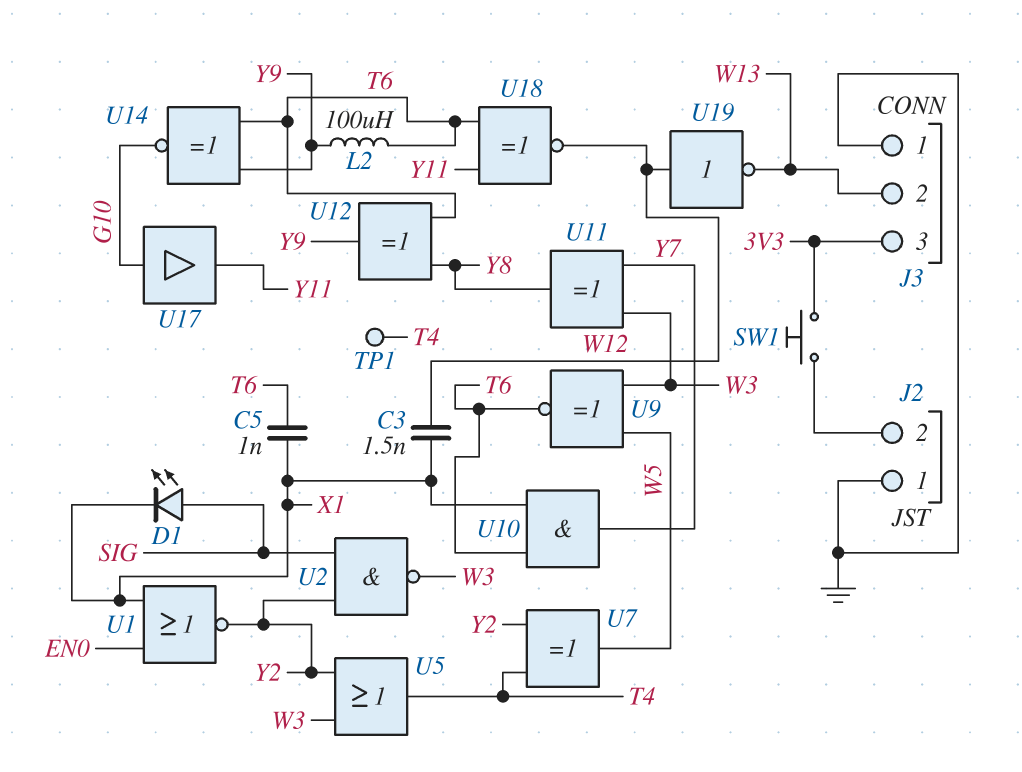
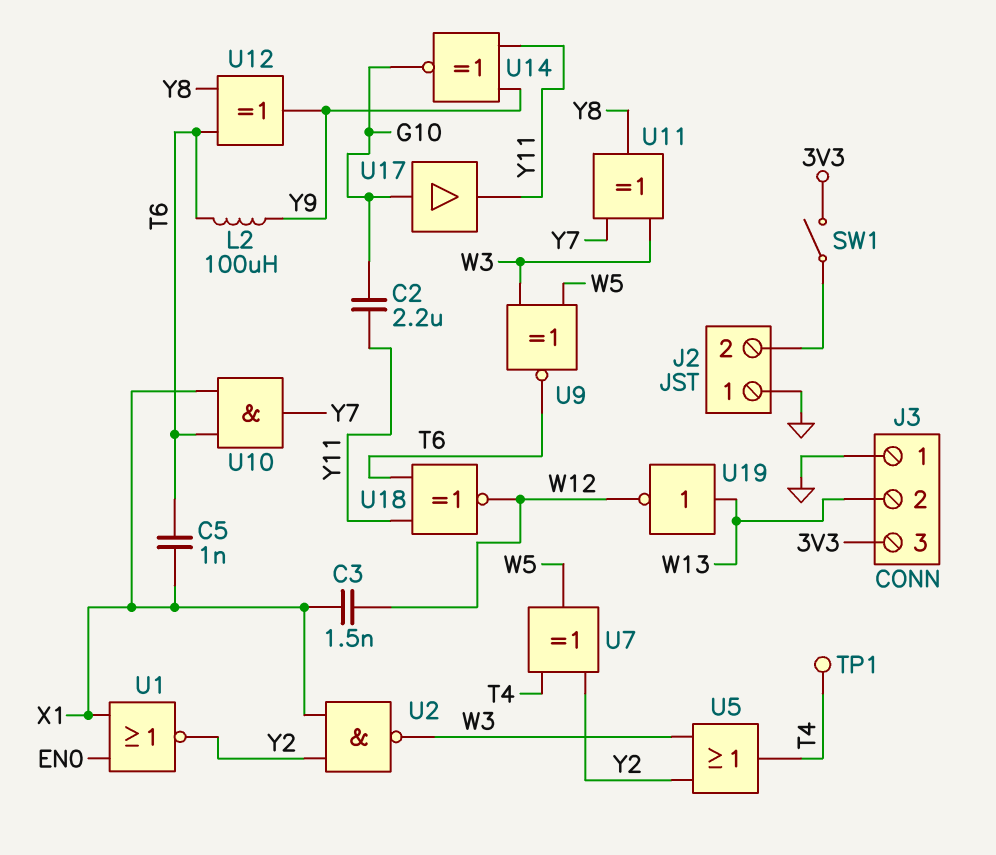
C2: none -> 2.2uF (G10, Y11)
D1: LED (A SIG, K X1) -> none
SW1: button (3V3, J2/2) -> switch (3V3, J2/2)
U2: NAND (in SIG, in Y2, out W3) -> NAND (in X1, in Y2, out W3)
U14: XNOR (in T6, in Y9, out G10) -> XNOR (in Y9, in Y11, out G10)
U19: NOT (in W12, out W13) -> NOT (in W13, out W12)

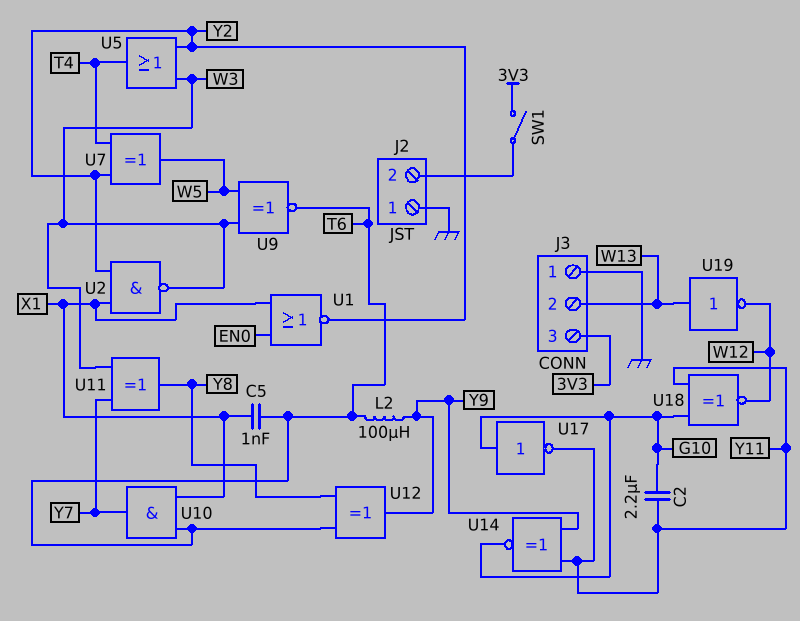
C3: 1.5nF (W12, X1) -> none
TP1: test point (T4) -> none
U17: buffer (in G10, out Y11) -> NOT (in G10, out Y11)
U18: XNOR (in T6, in Y11, out W12) -> XNOR (in G10, in Y11, out W12)

